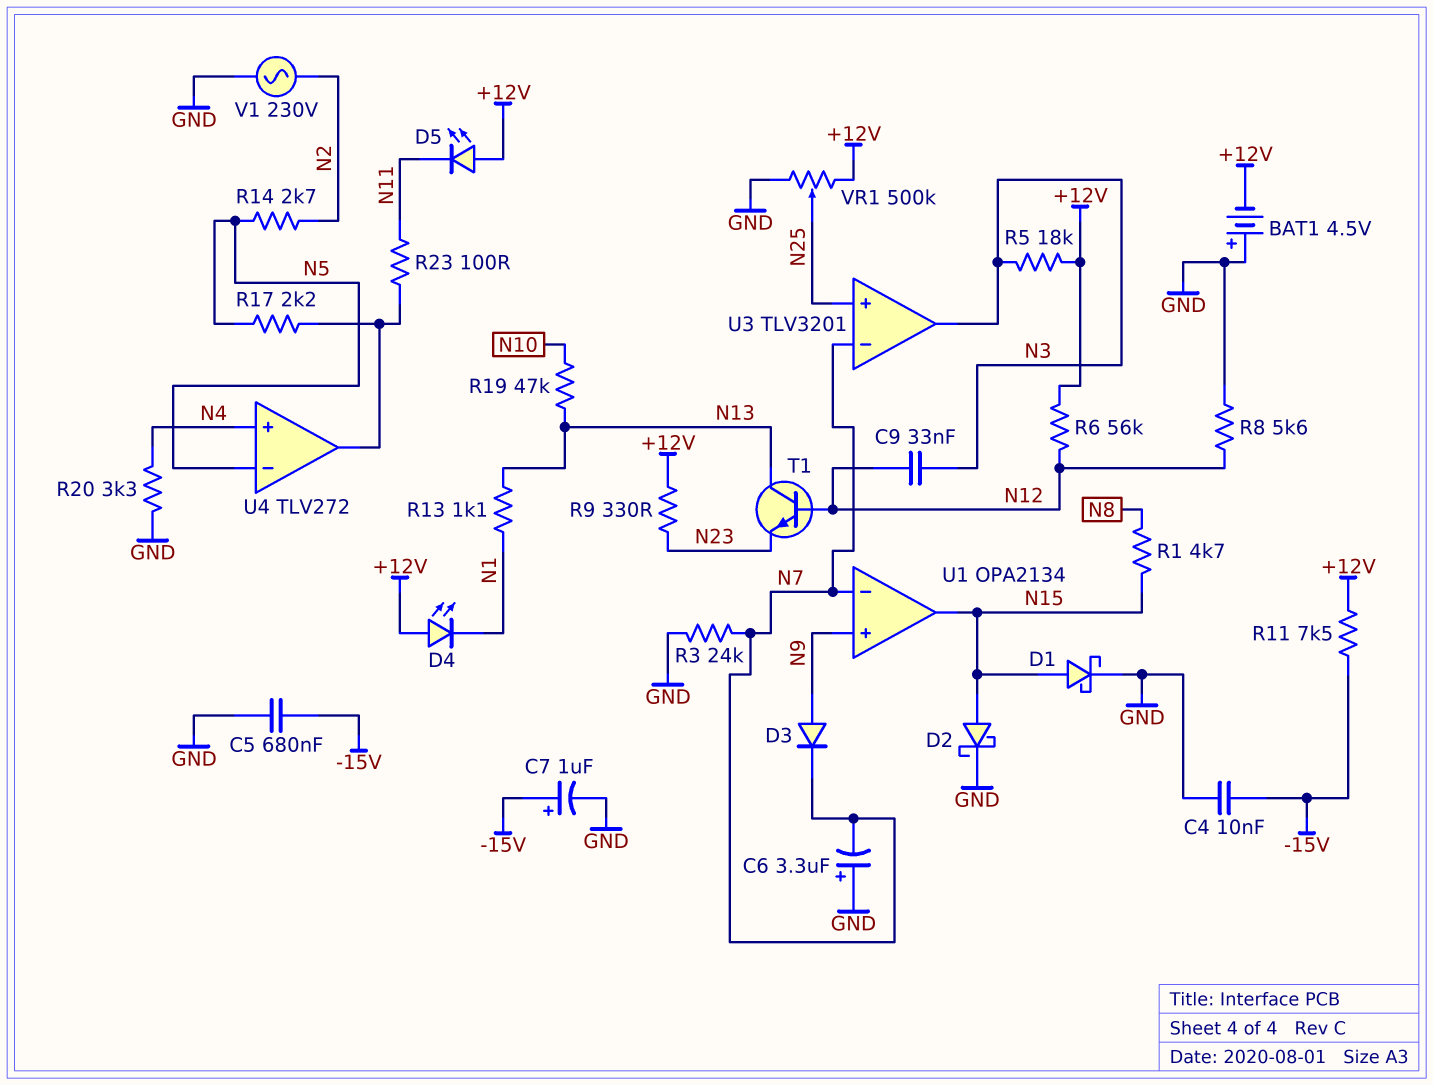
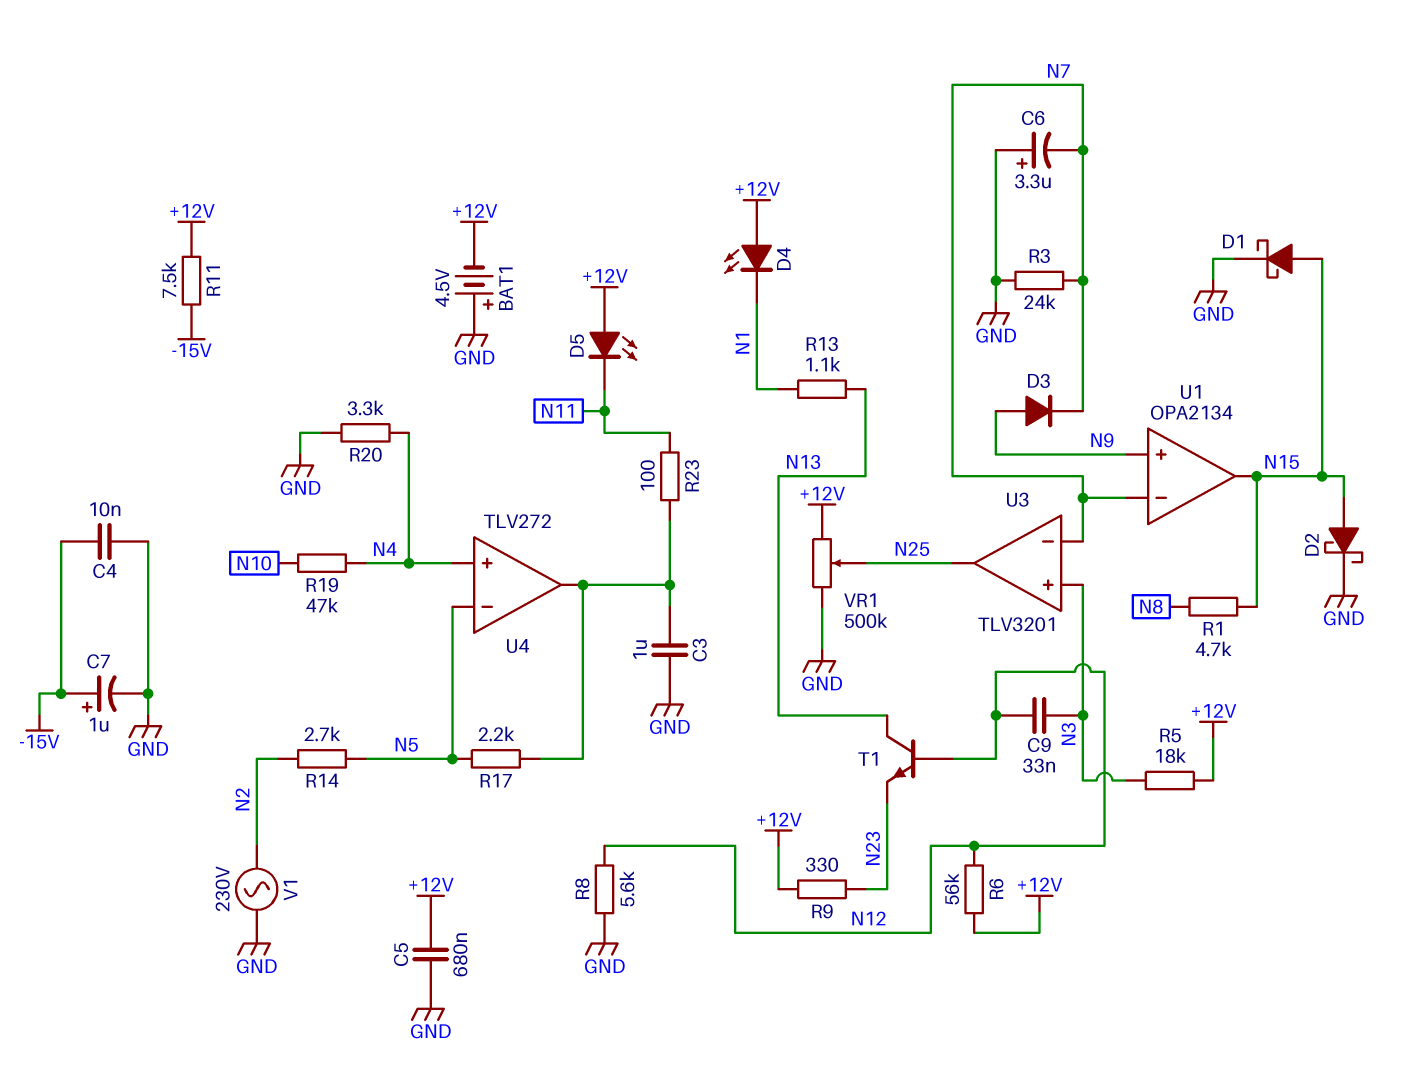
C3: none -> 1uF (GND, U4/out)
C5: 680nF (-15V, GND) -> 680nF (+12V, GND)
R19: 47k (N10, N13) -> 47k (N4, N10)
U3 pin in+: N25 -> N3
U3 pin out: N3 -> N25

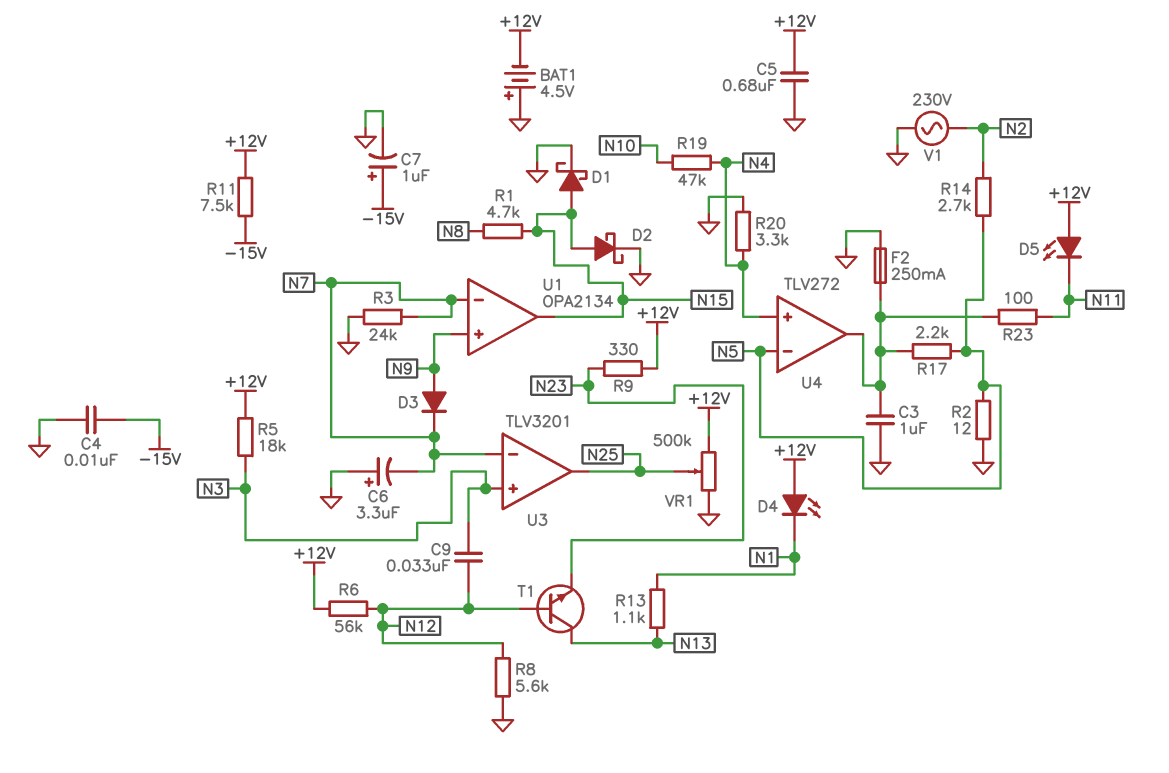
F2: none -> 250mA (GND, U4/out)
R2: none -> 12 (GND, N5)

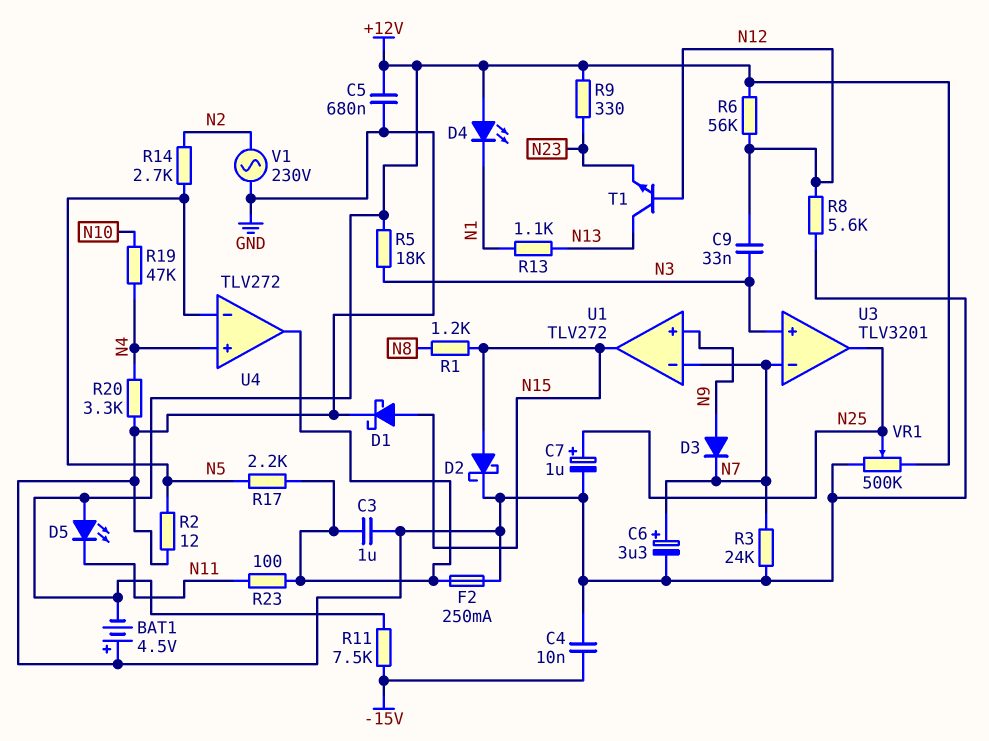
C6: 3.3uF (plus GND, minus N7) -> 3.3uF (plus N7, minus GND)
C7: 1uF (plus -15V, minus GND) -> 1uF (plus N25, minus GND)
R1: 4.7k (N8, N15) -> 1.2k (N8, N15)
U1: OPA2134 -> TLV272

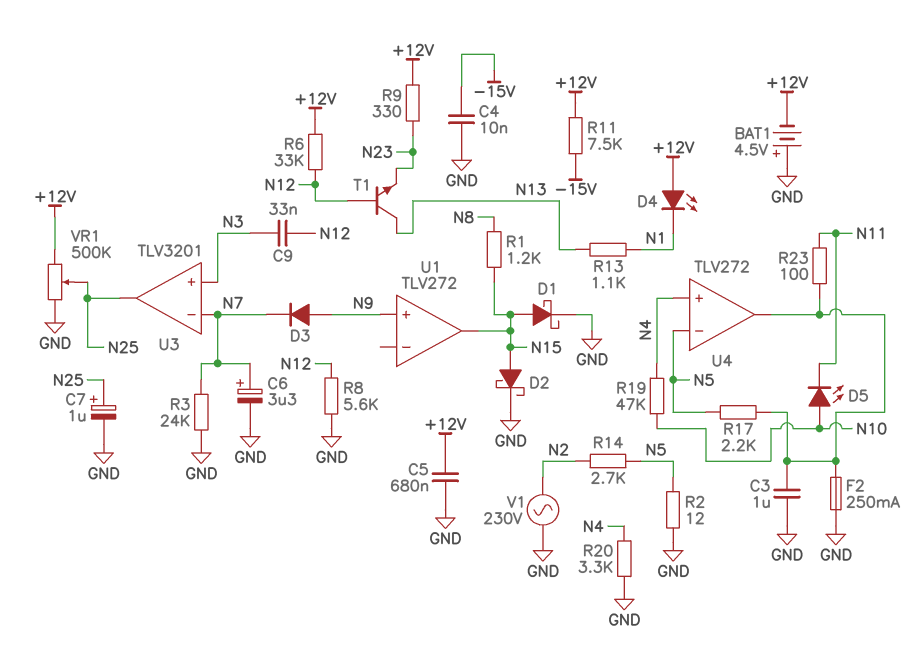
D5: LED (A +12V, K N11) -> LED (A N10, K N11)
R5: 18k (+12V, N3) -> none
R6: 56k (+12V, N12) -> 33k (+12V, N12)
U1 pin in-: N7 -> none

